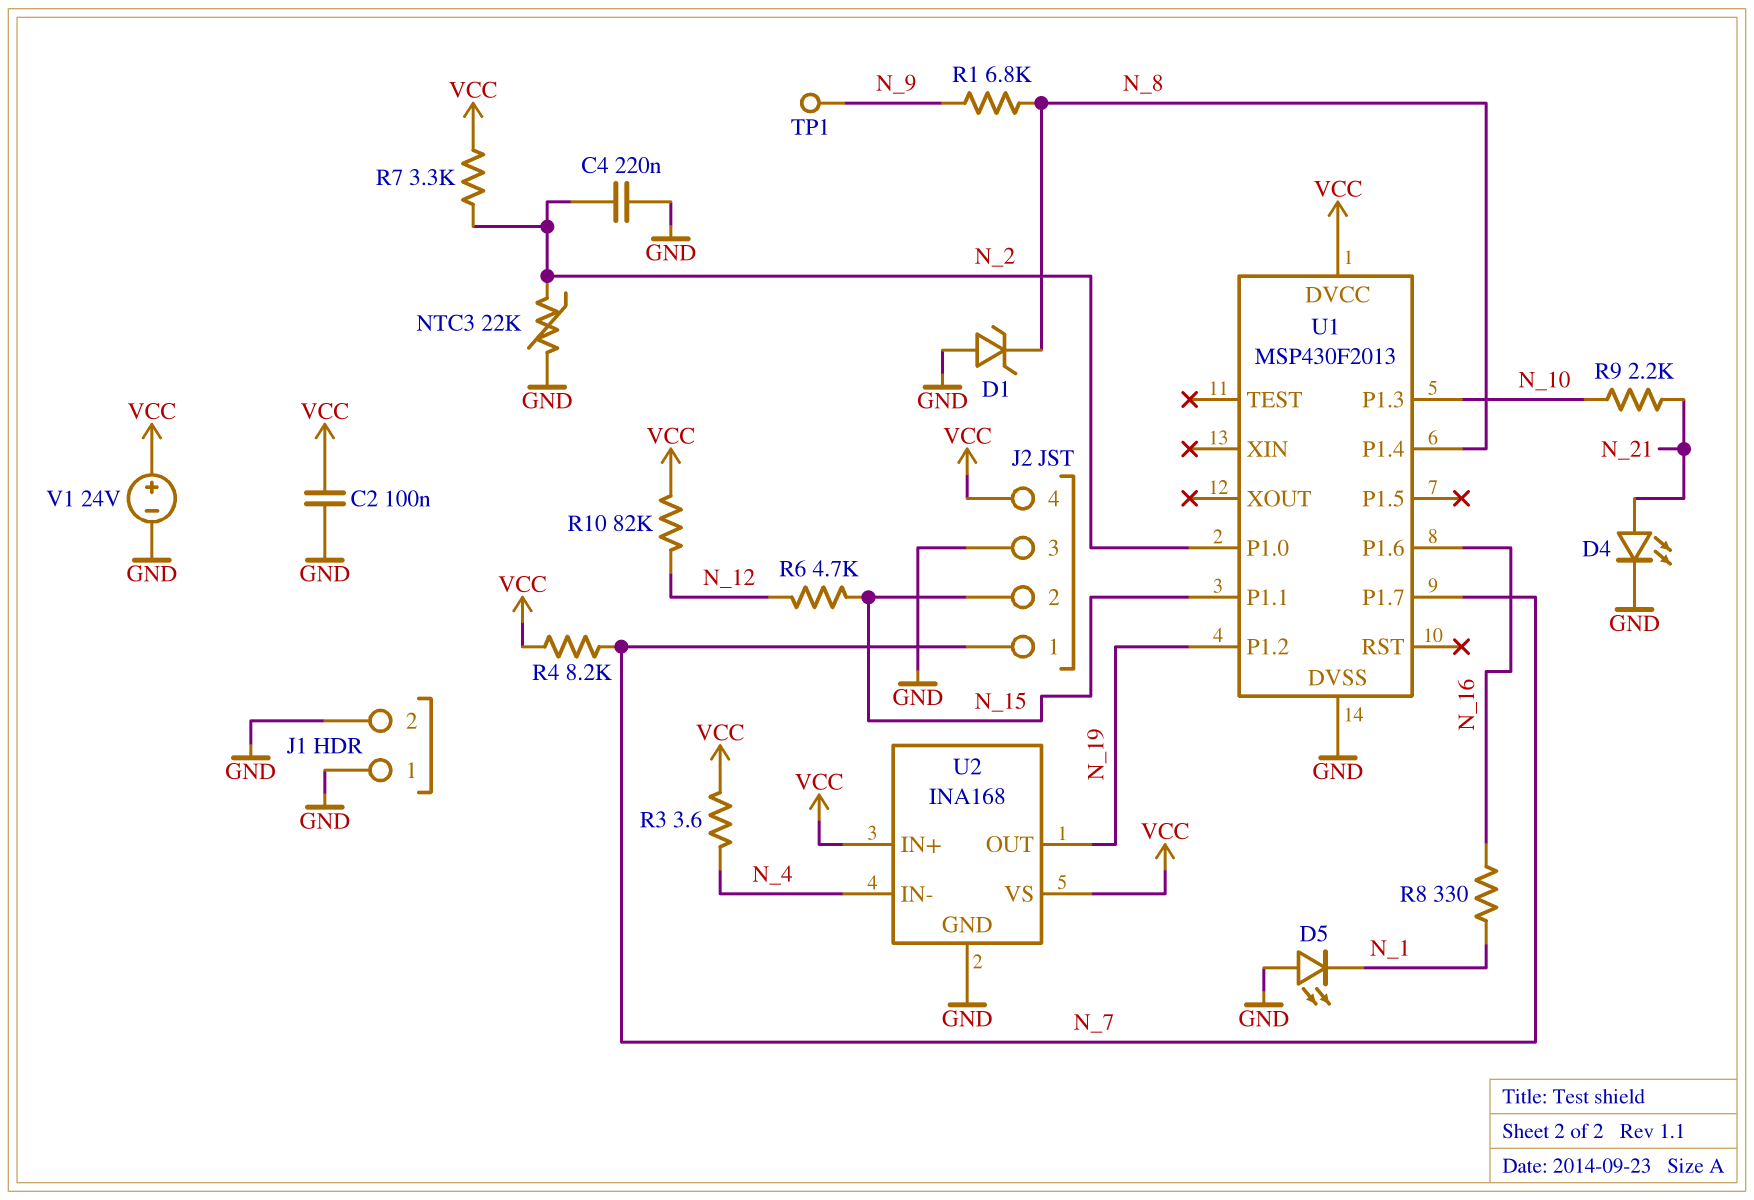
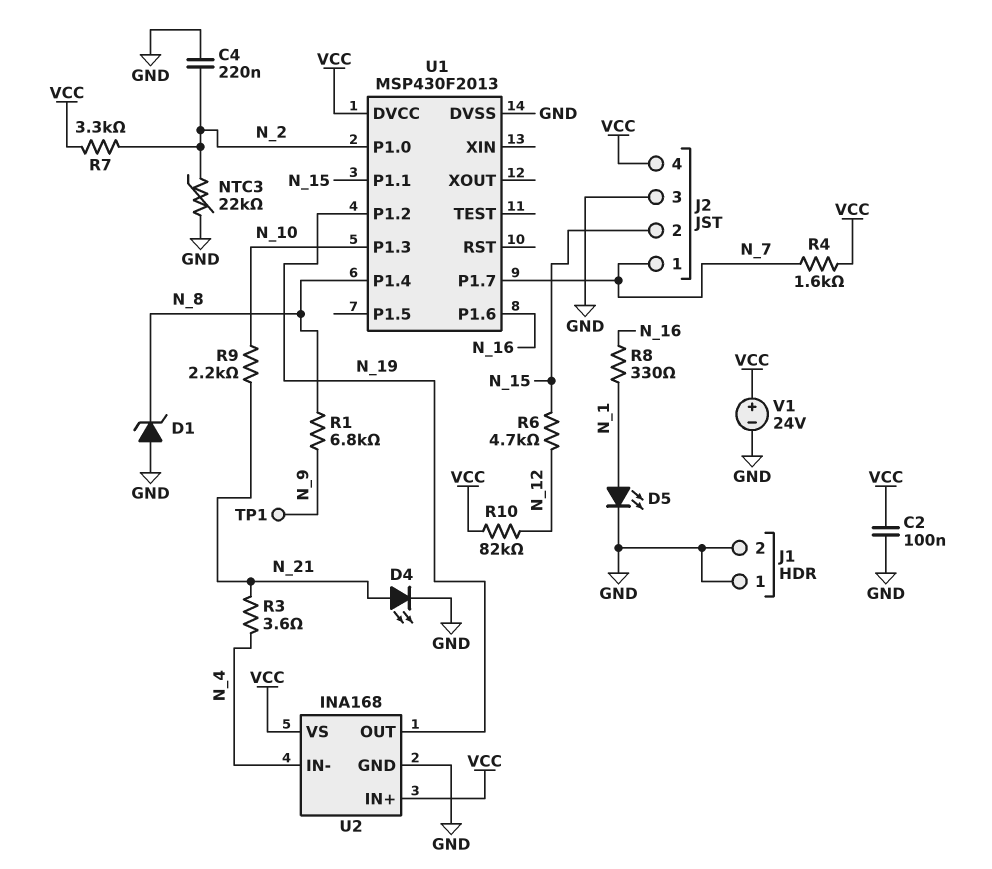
D5: LED (A GND, K N_1) -> LED (A N_1, K GND)
R3: 3.6 (N_4, VCC) -> 3.6 (N_4, N_21)
R4: 8.2k (N_7, VCC) -> 1.6k (N_7, VCC)

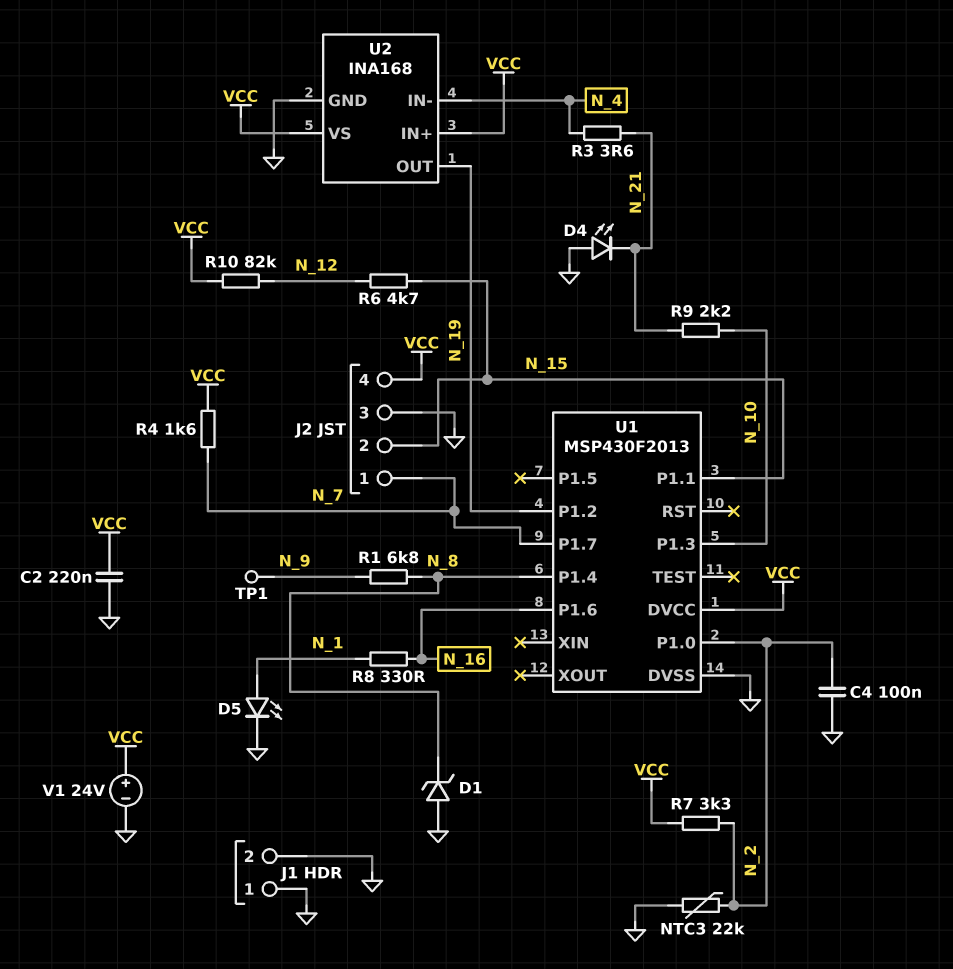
C2: 100nF (GND, VCC) -> 220nF (GND, VCC)
C4: 220nF (GND, N_2) -> 100nF (GND, N_2)
D4: LED (A N_21, K GND) -> LED (A GND, K N_21)

